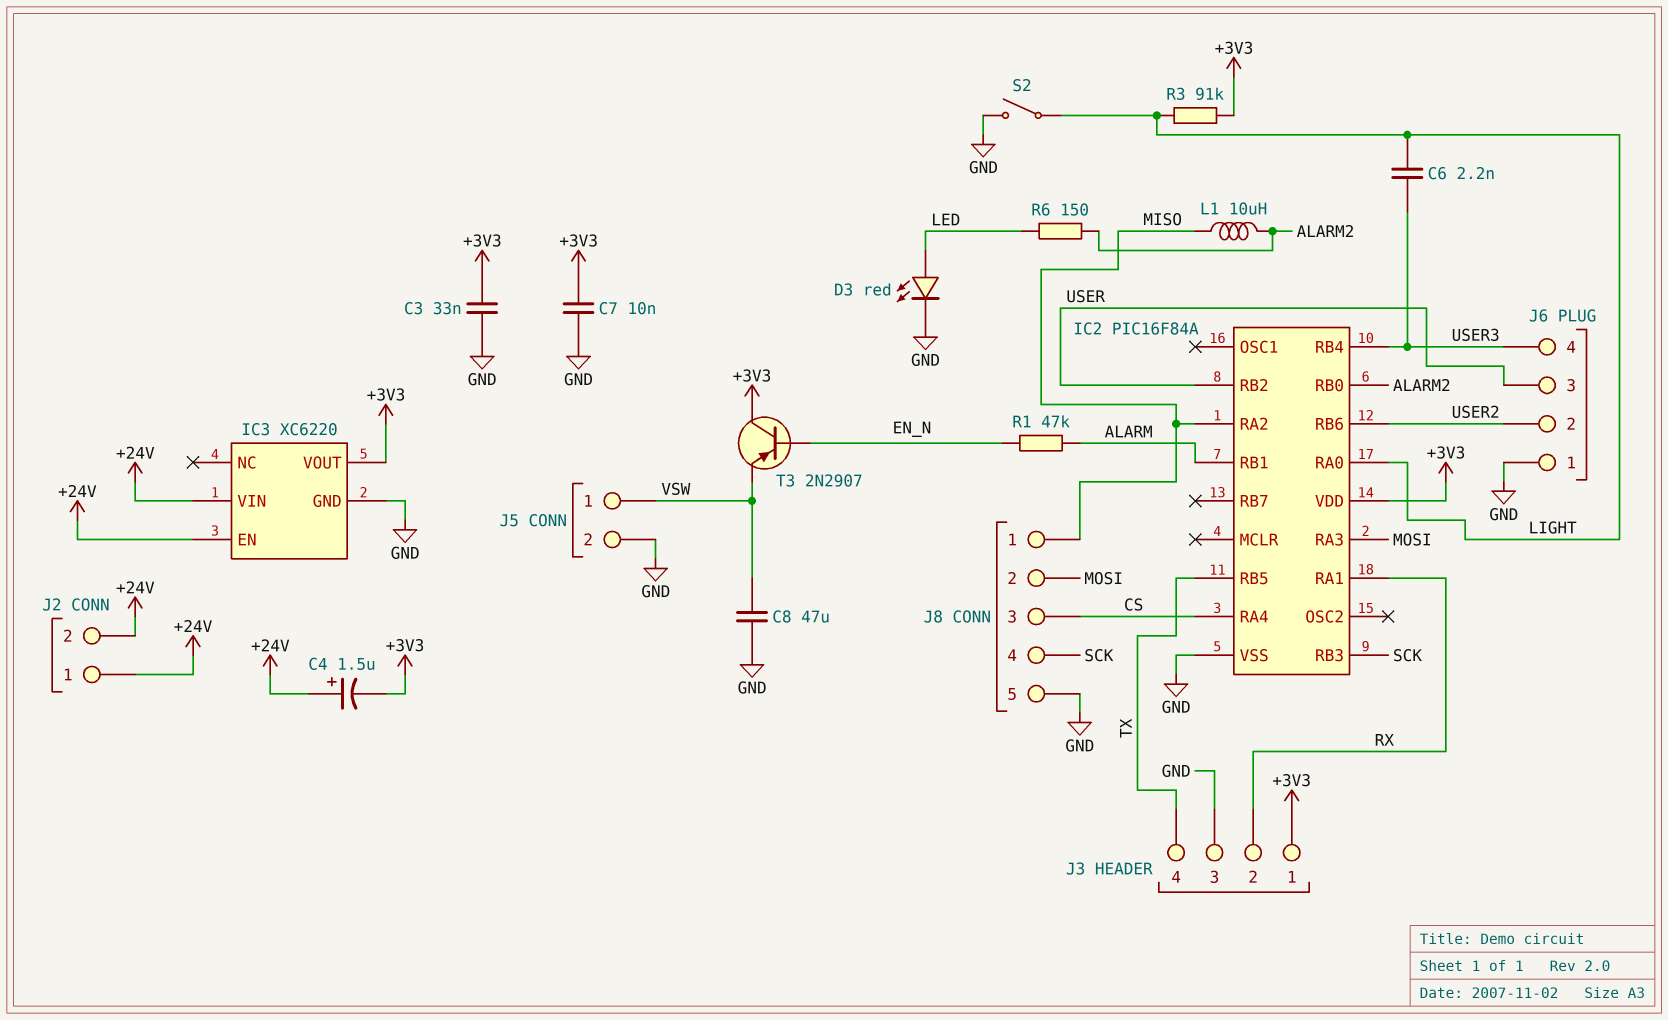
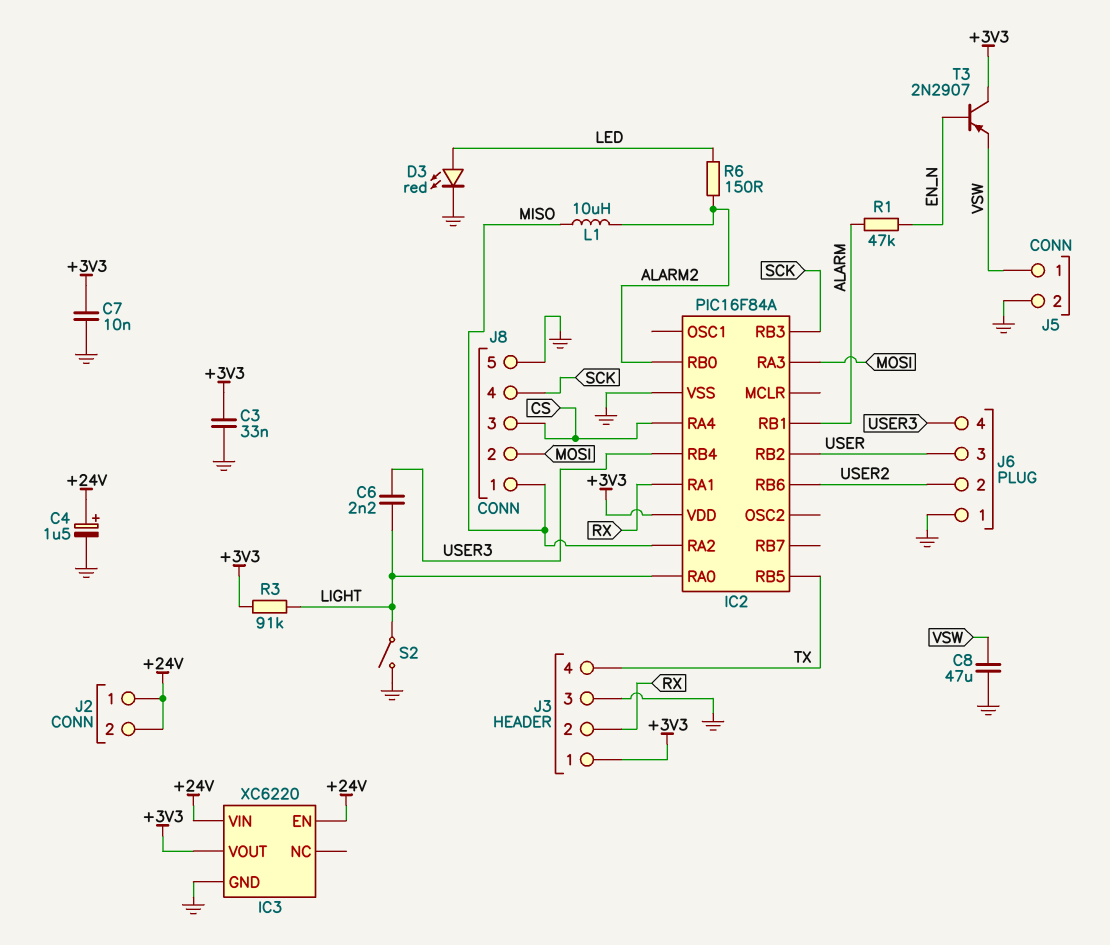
C4: 1.5uF (plus +24V, minus +3V3) -> 1.5uF (plus +24V, minus GND)

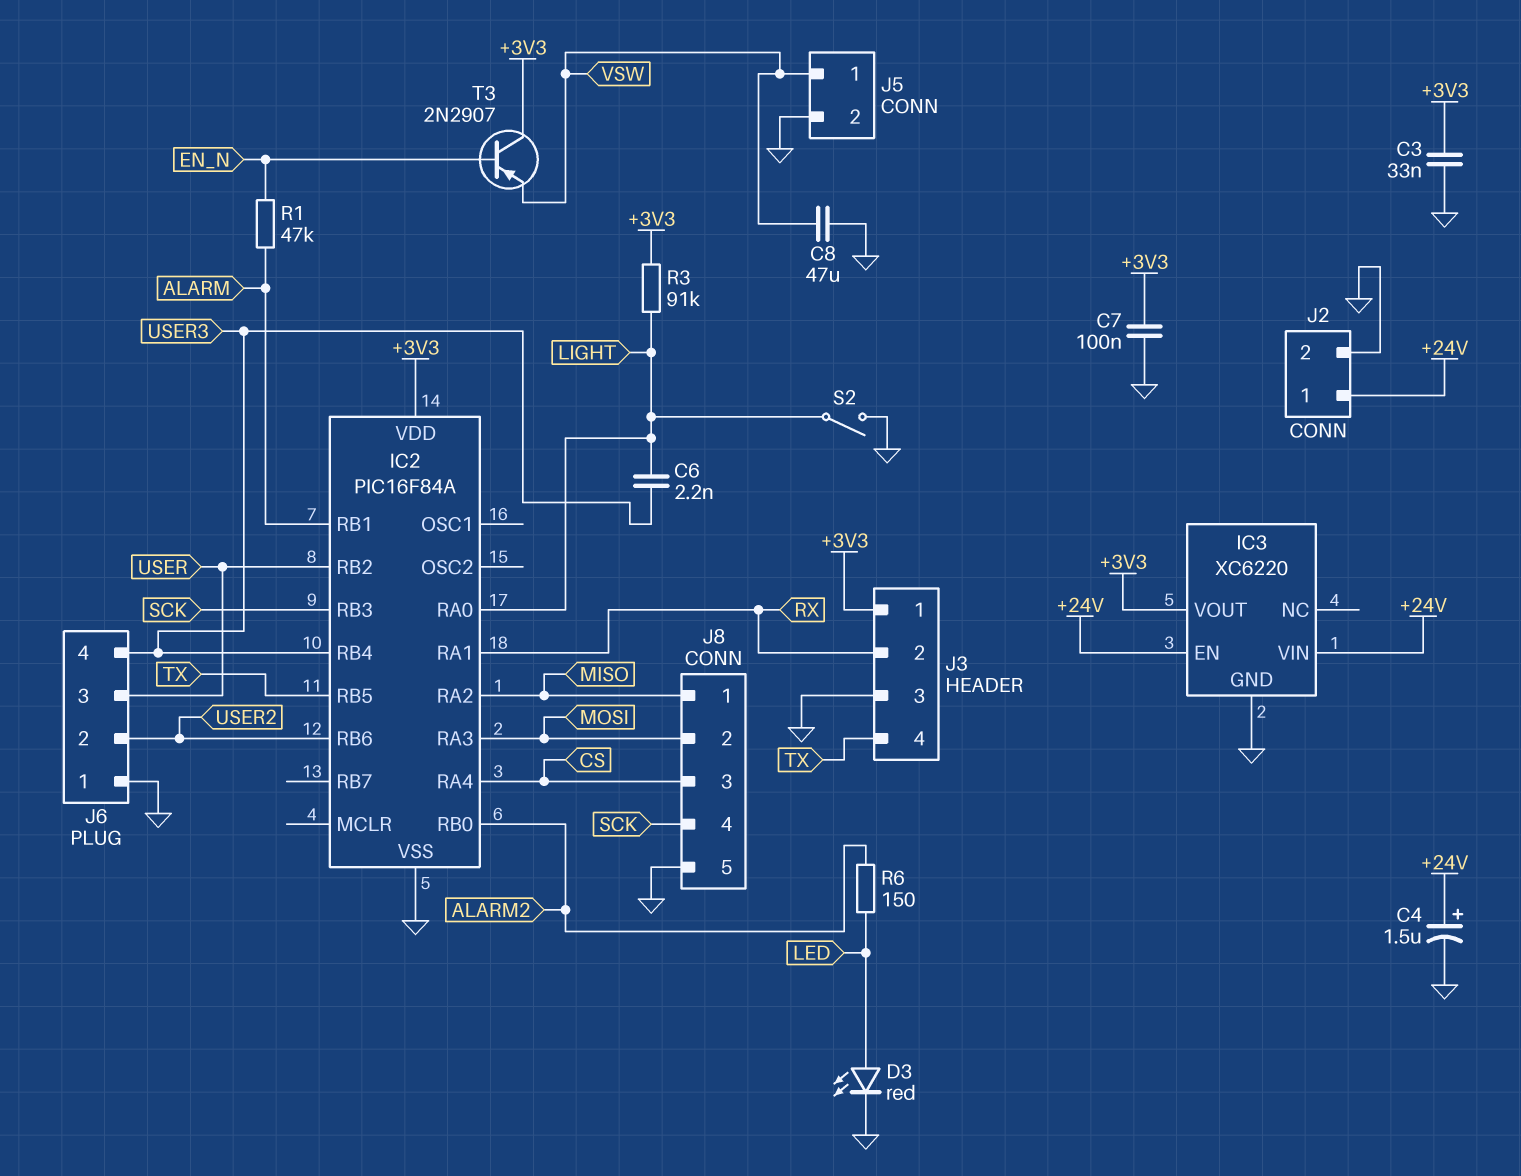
C7: 10nF (+3V3, GND) -> 100nF (+3V3, GND)
J2 pin 2: +24V -> GND
L1: 10uH (ALARM2, MISO) -> none

